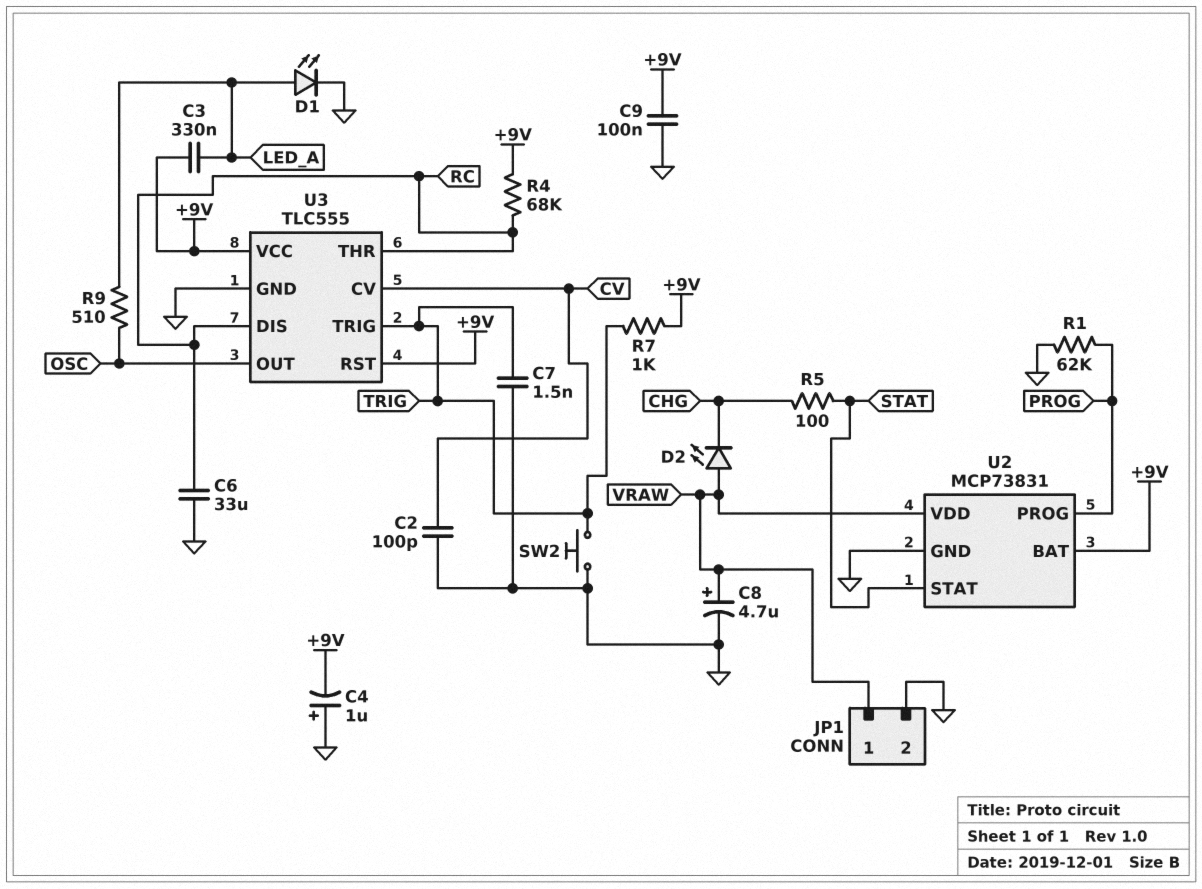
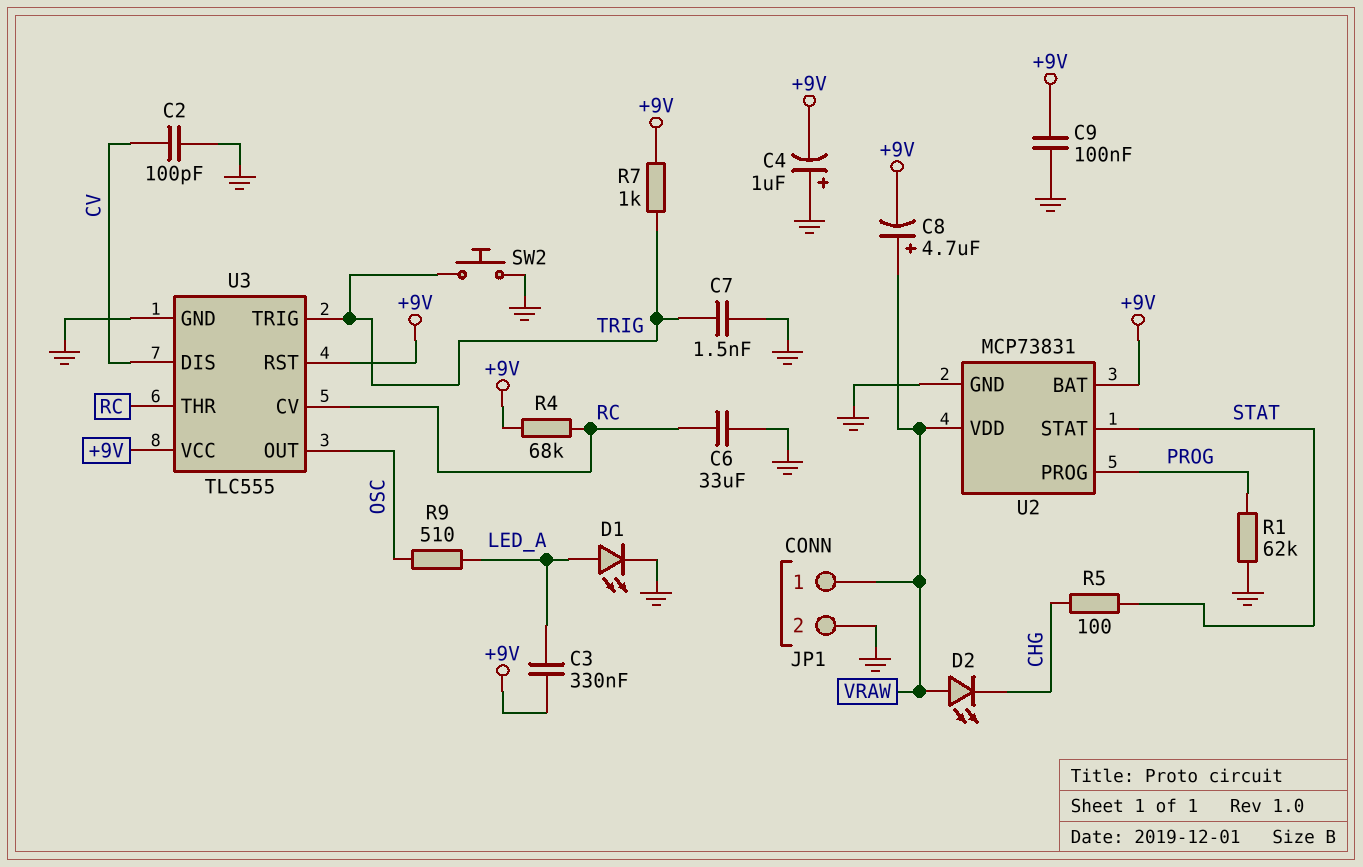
C8: 4.7uF (plus VRAW, minus GND) -> 4.7uF (plus VRAW, minus +9V)
U3 pin CV: CV -> RC
U3 pin DIS: RC -> CV

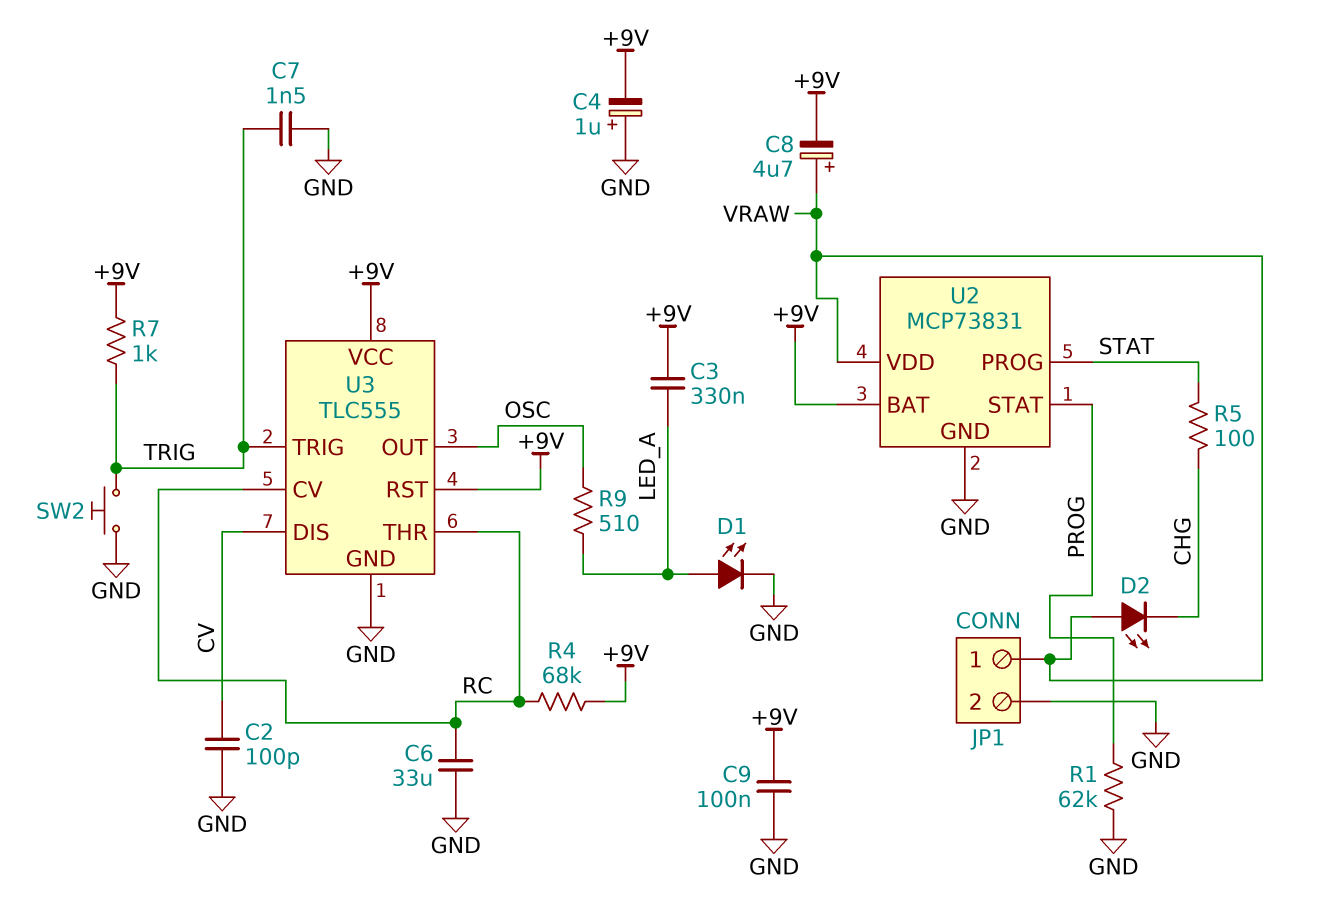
U2 pin PROG: PROG -> STAT
U2 pin STAT: STAT -> PROG

